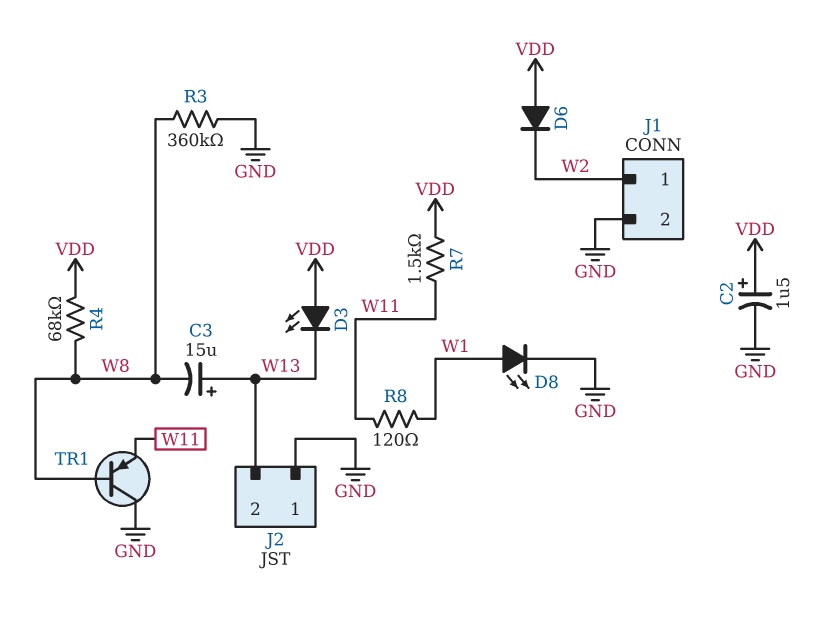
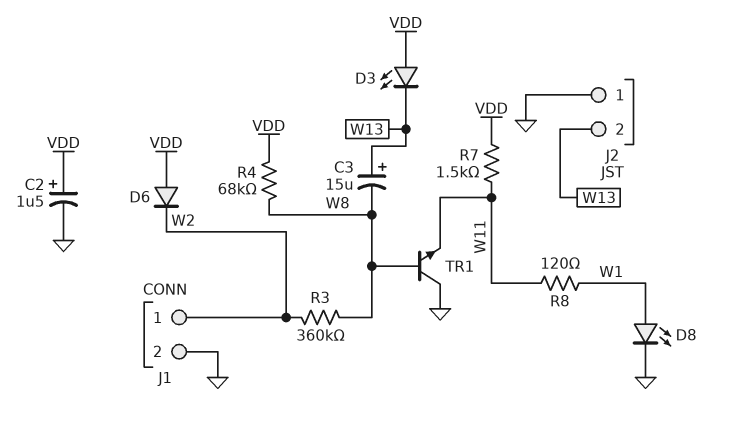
R3: 360k (GND, W8) -> 360k (W2, W8)
TR1: PNP (B W8, C GND, E W11) -> NPN (B W8, C GND, E W11)

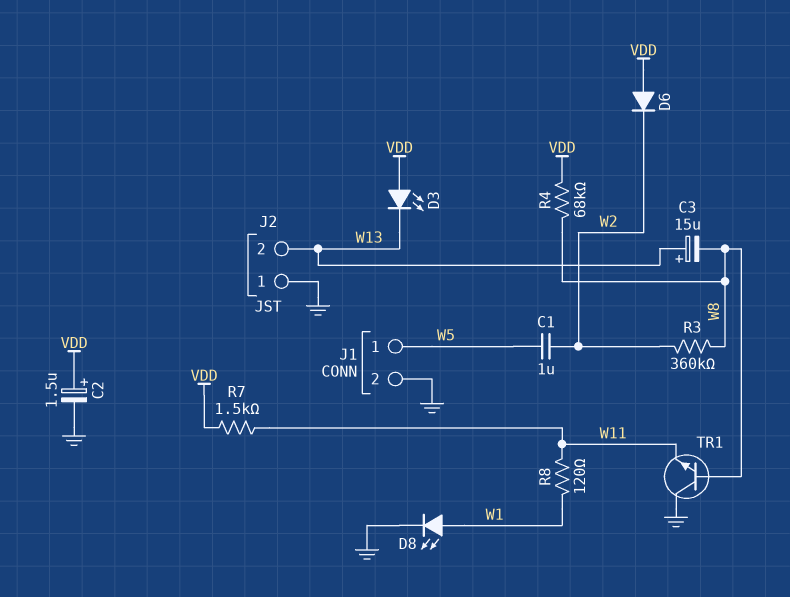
C1: none -> 1uF (W2, W5)
J1 pin 1: W2 -> W5

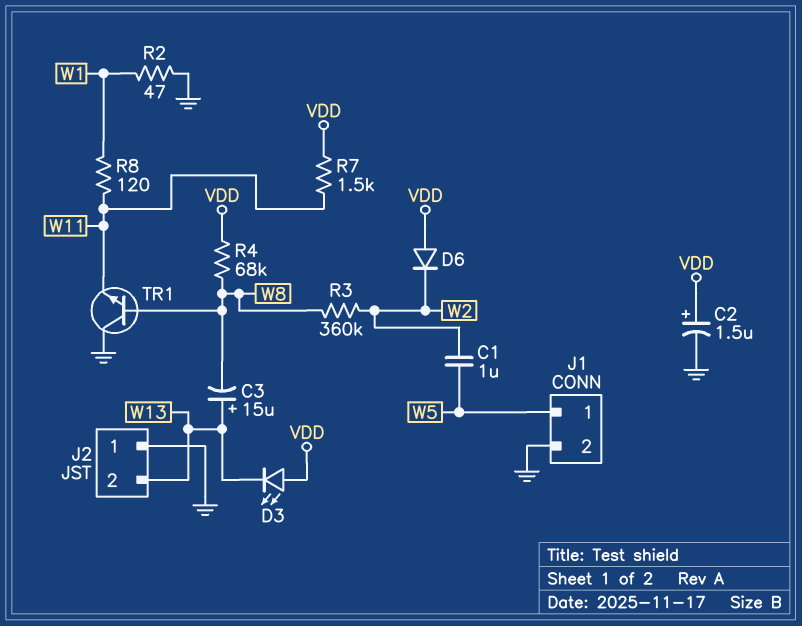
D8: LED (A W1, K GND) -> none
R2: none -> 47 (GND, W1)

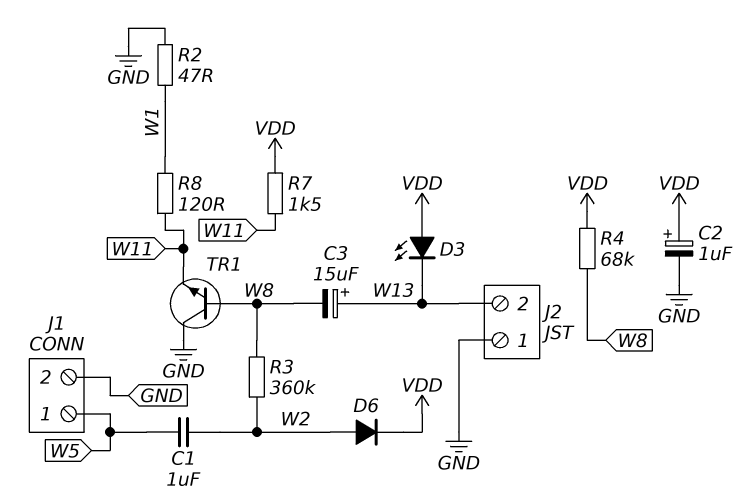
C2: 1.5uF (plus VDD, minus GND) -> 1uF (plus VDD, minus GND)
D6: diode (A VDD, K W2) -> diode (A W2, K VDD)

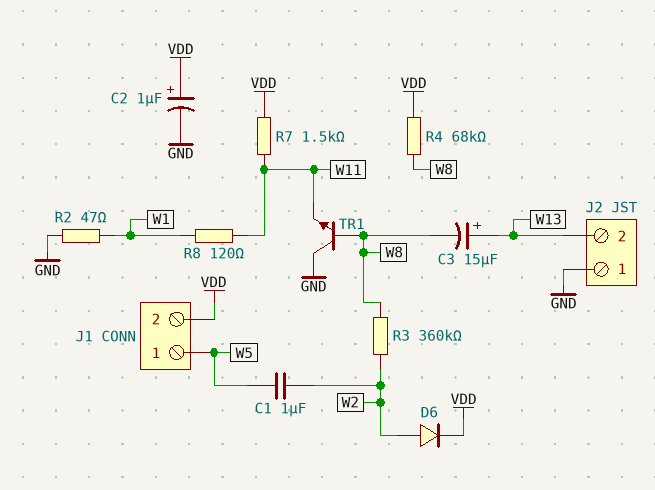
D3: LED (A VDD, K W13) -> none
J1 pin 2: GND -> VDD

